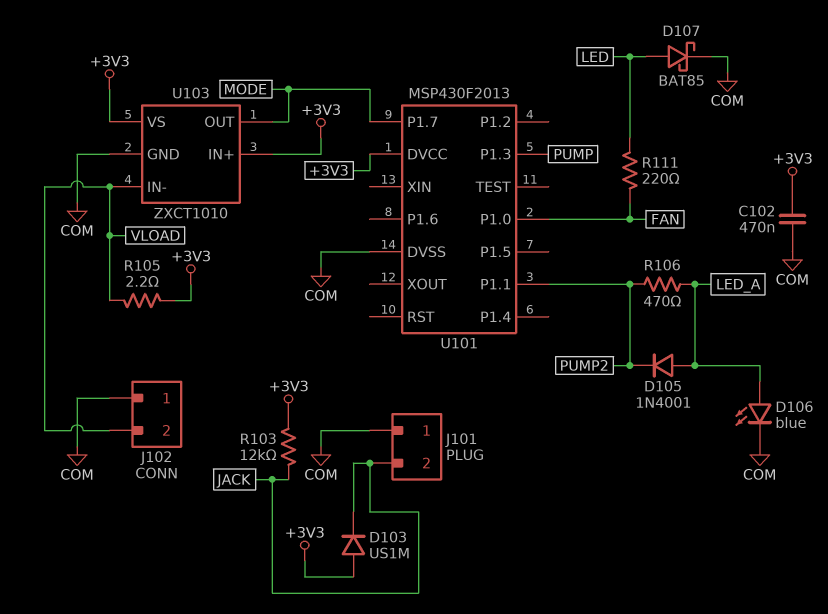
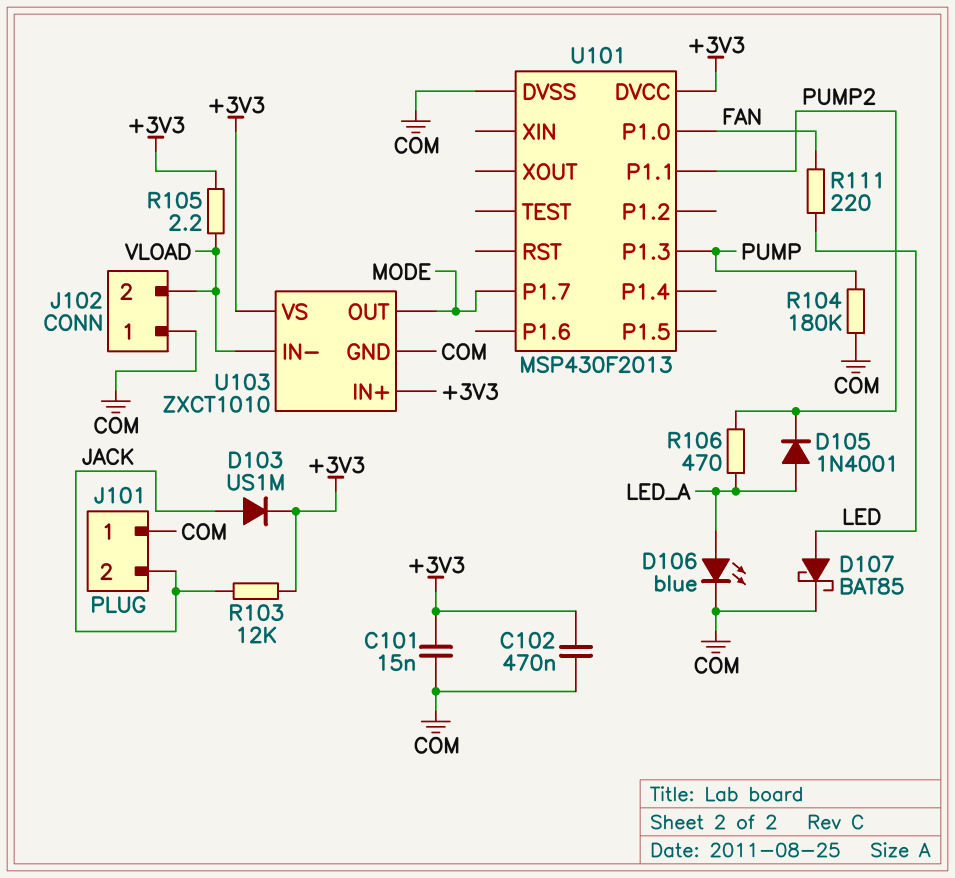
C101: none -> 15nF (+3V3, COM)
D103: diode US1M (A +3V3, K JACK) -> diode US1M (A JACK, K +3V3)
R104: none -> 180k (COM, PUMP)

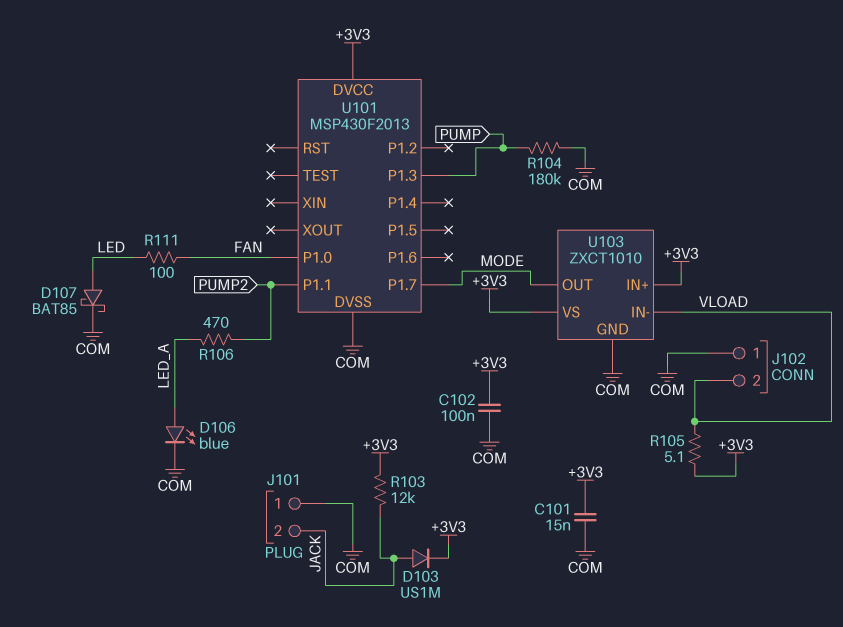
C102: 470nF (+3V3, COM) -> 100nF (+3V3, COM)
D105: diode 1N4001 (A LED_A, K PUMP2) -> none
R105: 2.2 (+3V3, VLOAD) -> 5.1 (+3V3, VLOAD)
R111: 220 (FAN, LED) -> 100 (FAN, LED)

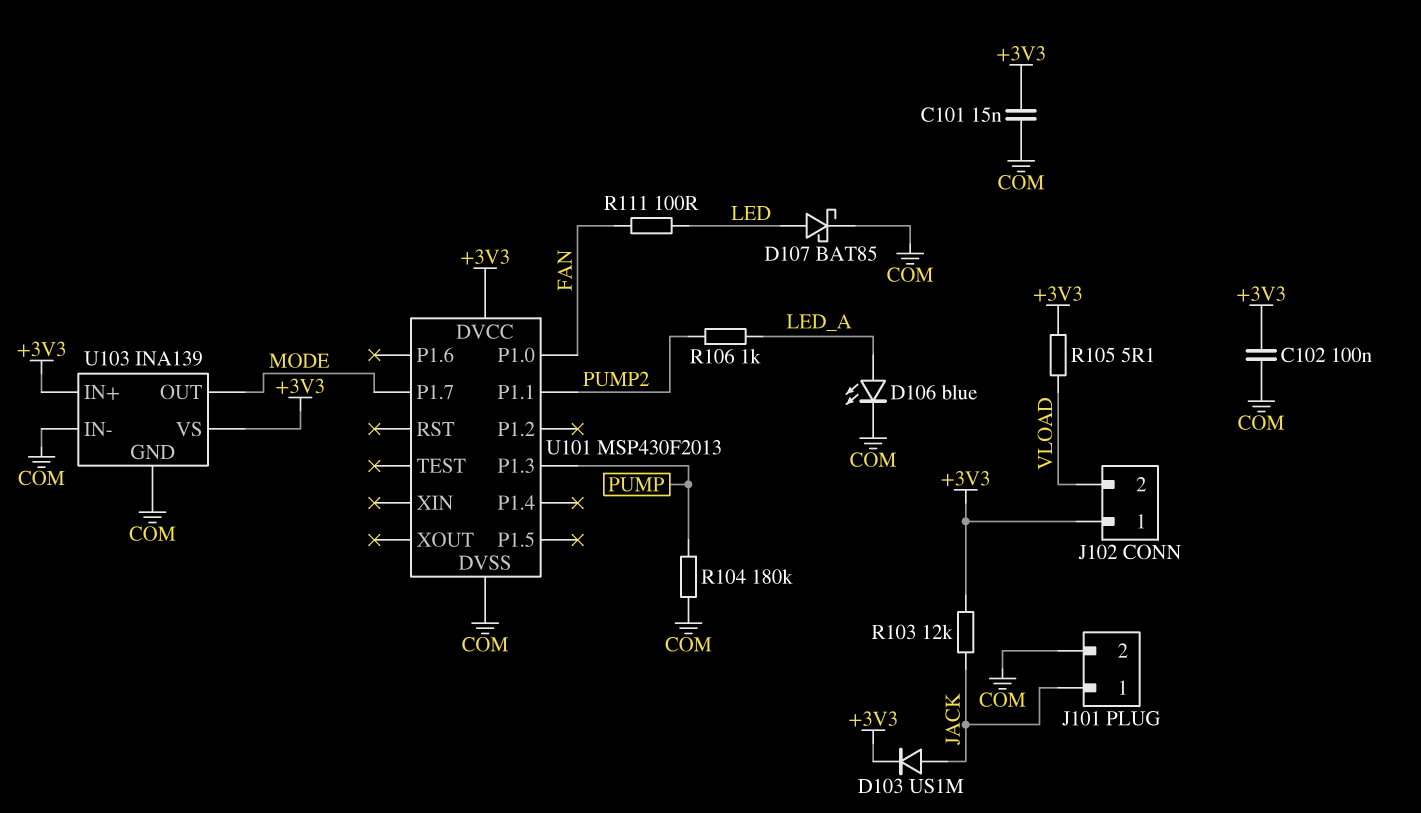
J101 pin 1: COM -> JACK
J101 pin 2: JACK -> COM
J102 pin 1: COM -> +3V3
R106: 470 (LED_A, PUMP2) -> 1k (LED_A, PUMP2)
U103: ZXCT1010 -> INA139
U103 pin IN-: VLOAD -> COM

